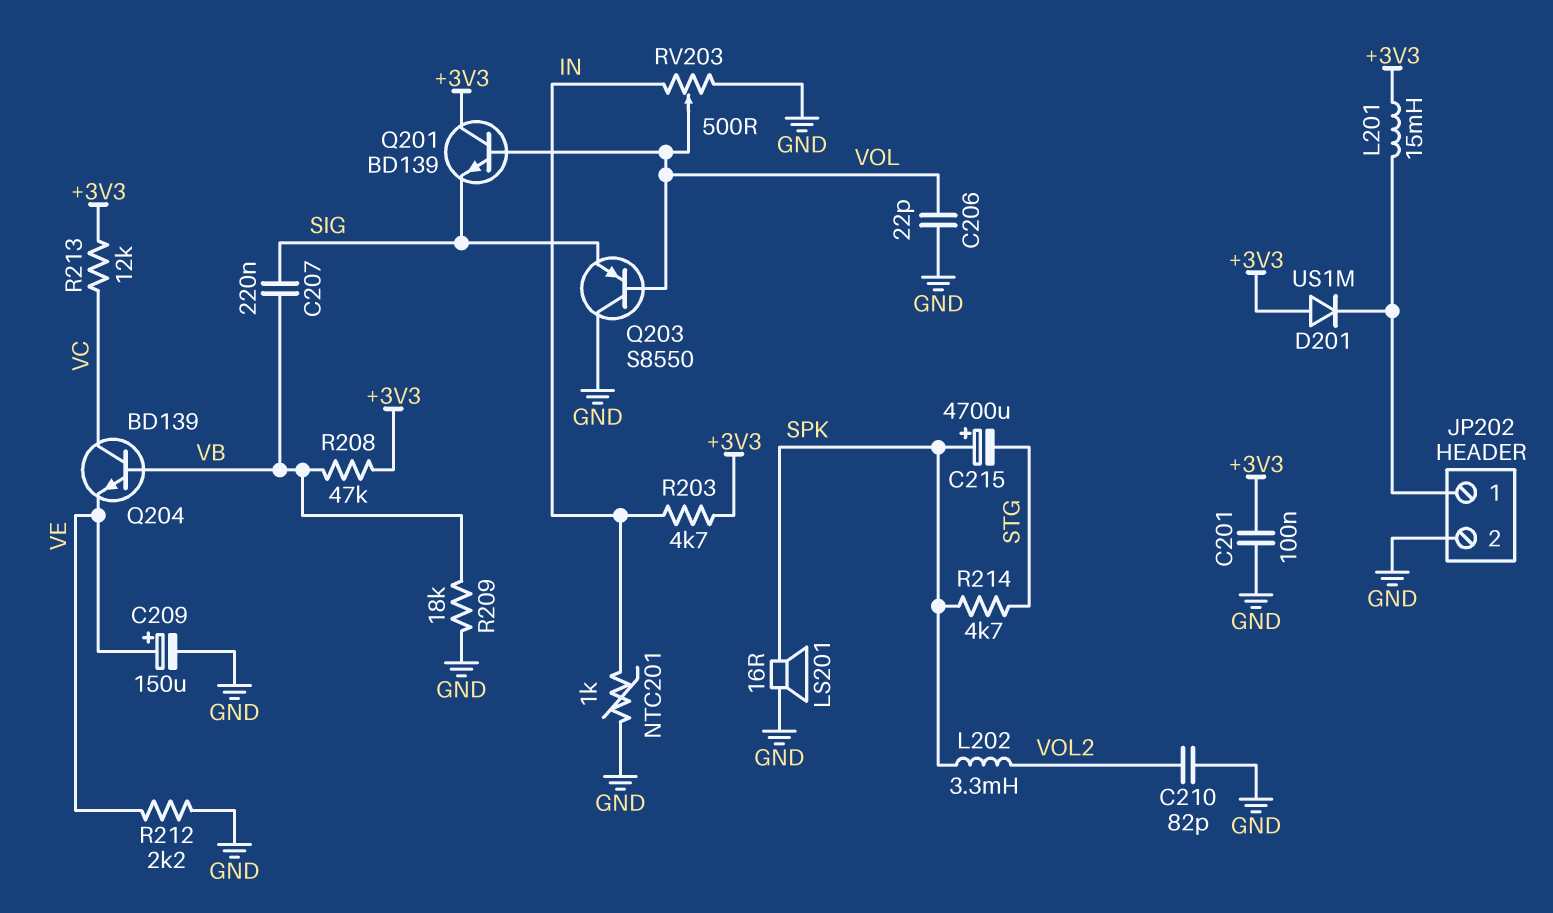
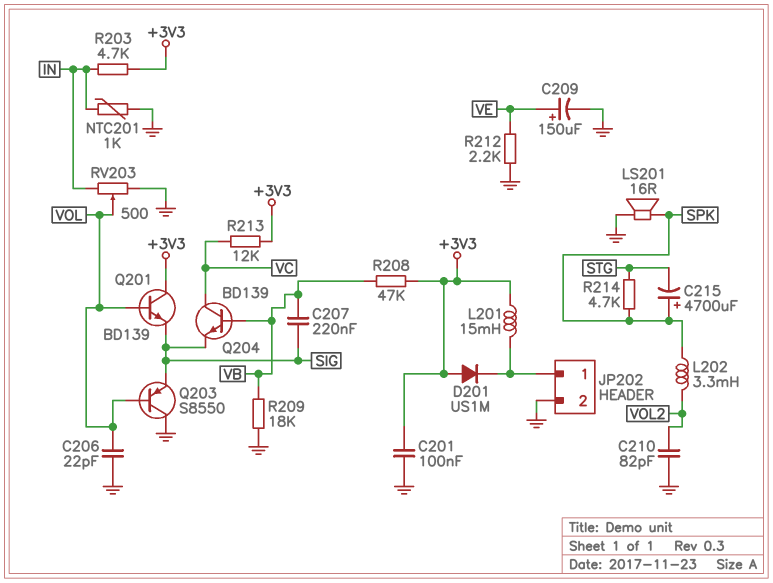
Q204: NPN BD139 (B VB, C VC, E VE) -> NPN BD139 (B VB, C VC, E SIG)

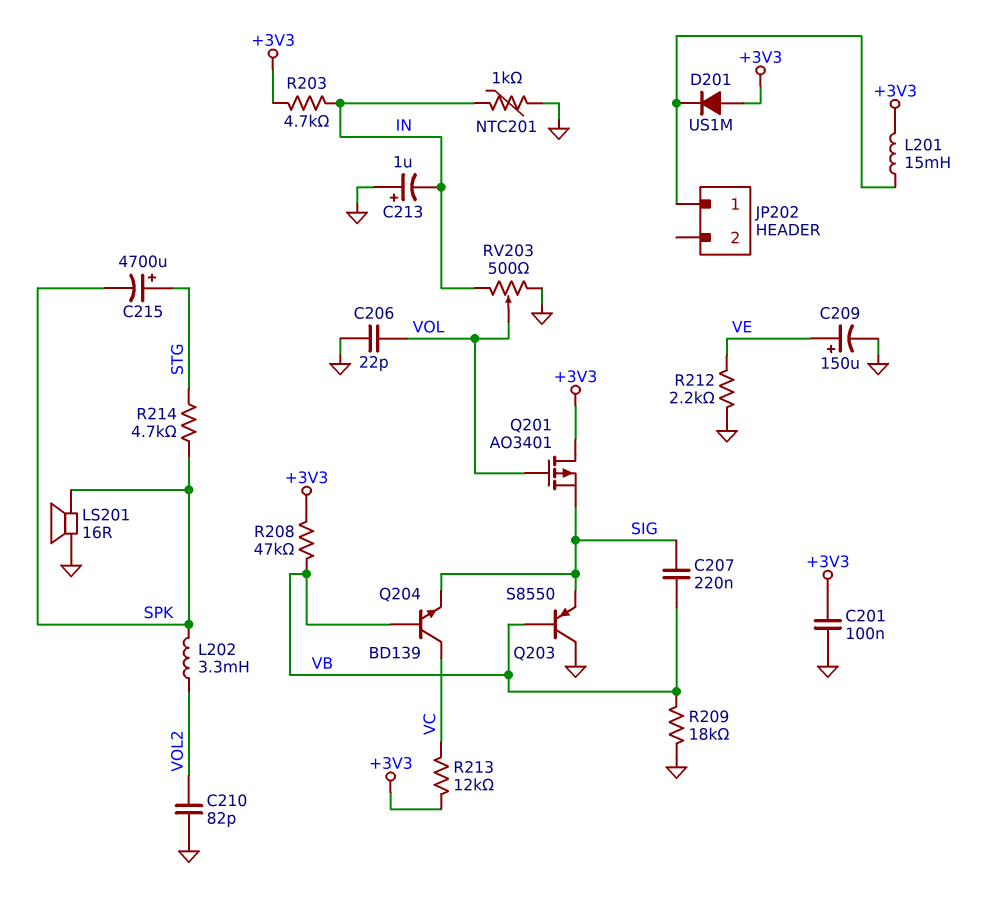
C213: none -> 1uF (plus GND, minus IN)
C215: 4700uF (plus SPK, minus STG) -> 4700uF (plus STG, minus SPK)
JP202 pin 2: GND -> none
Q201: NPN BD139 (B VOL, C +3V3, E SIG) -> PMOS AO3401 (G VOL, D +3V3, S SIG)
Q203: PNP S8550 (B VOL, C GND, E SIG) -> PNP S8550 (B VB, C GND, E SIG)

